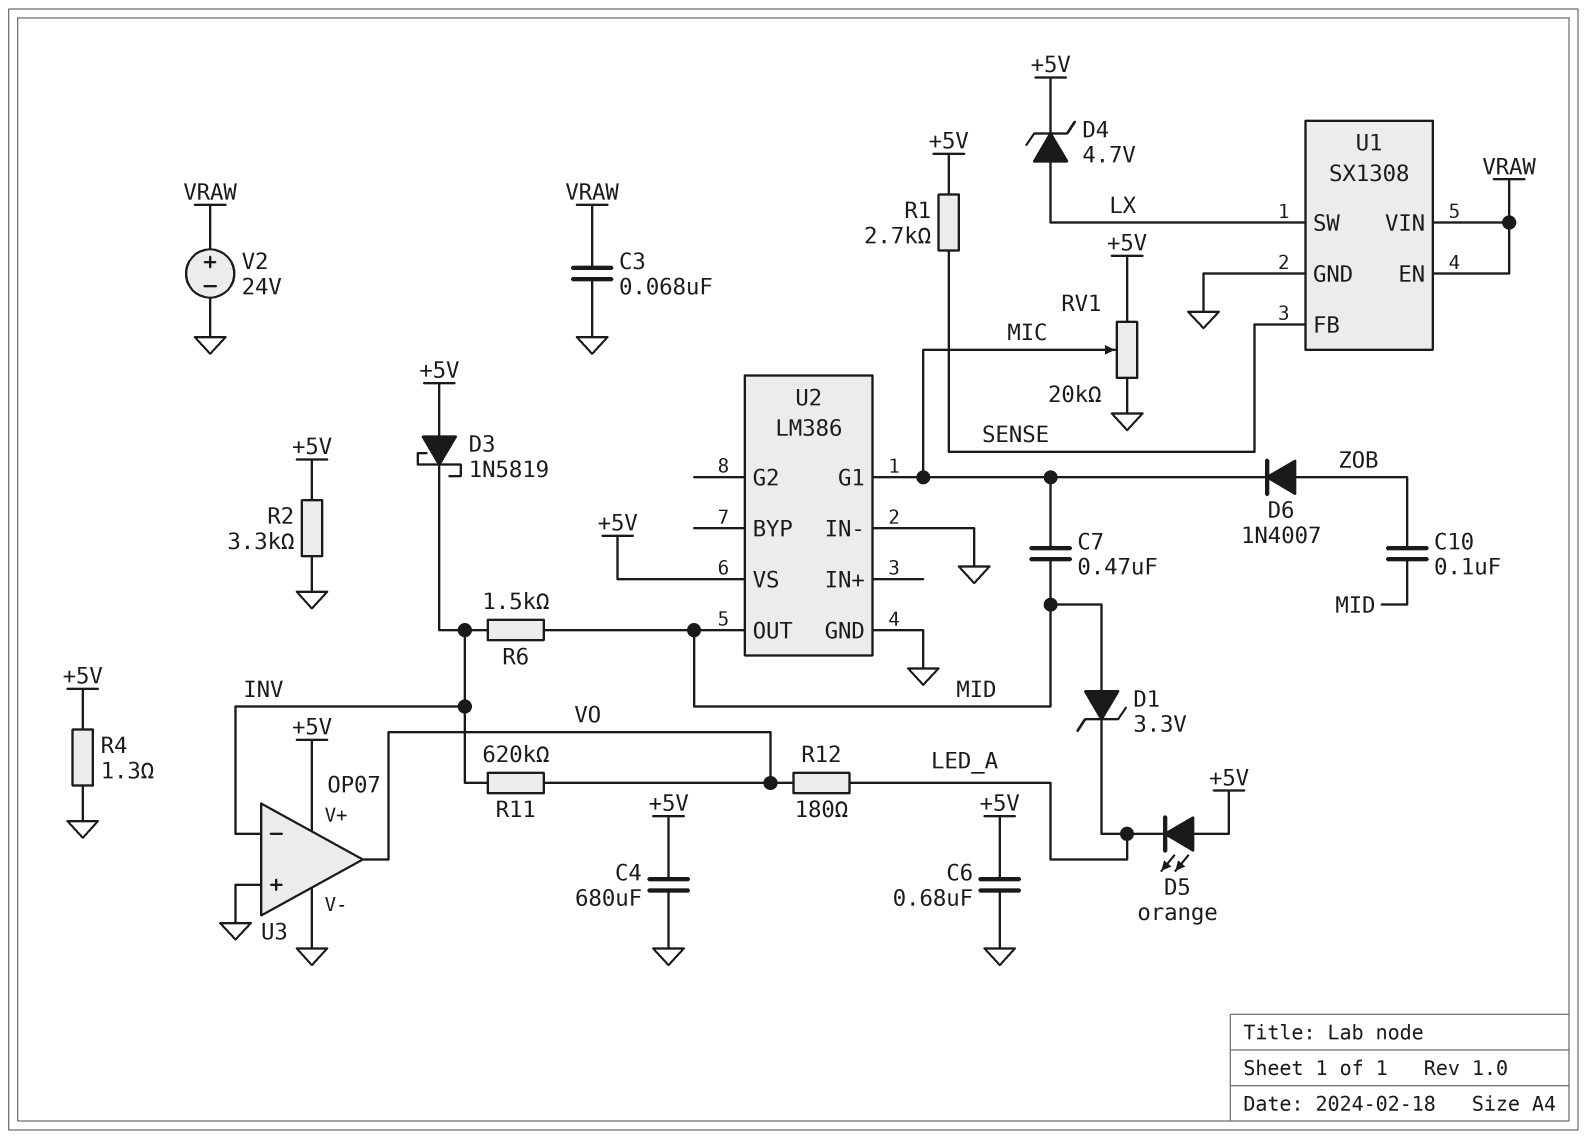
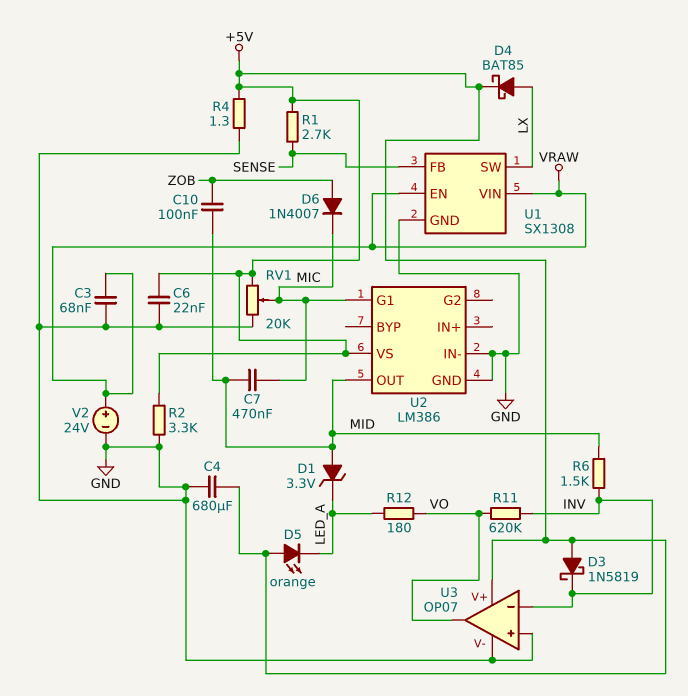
C6: 680nF (+5V, GND) -> 22nF (+5V, GND)
D4: zener 4.7V (A LX, K +5V) -> schottky BAT85 (A LX, K +5V)

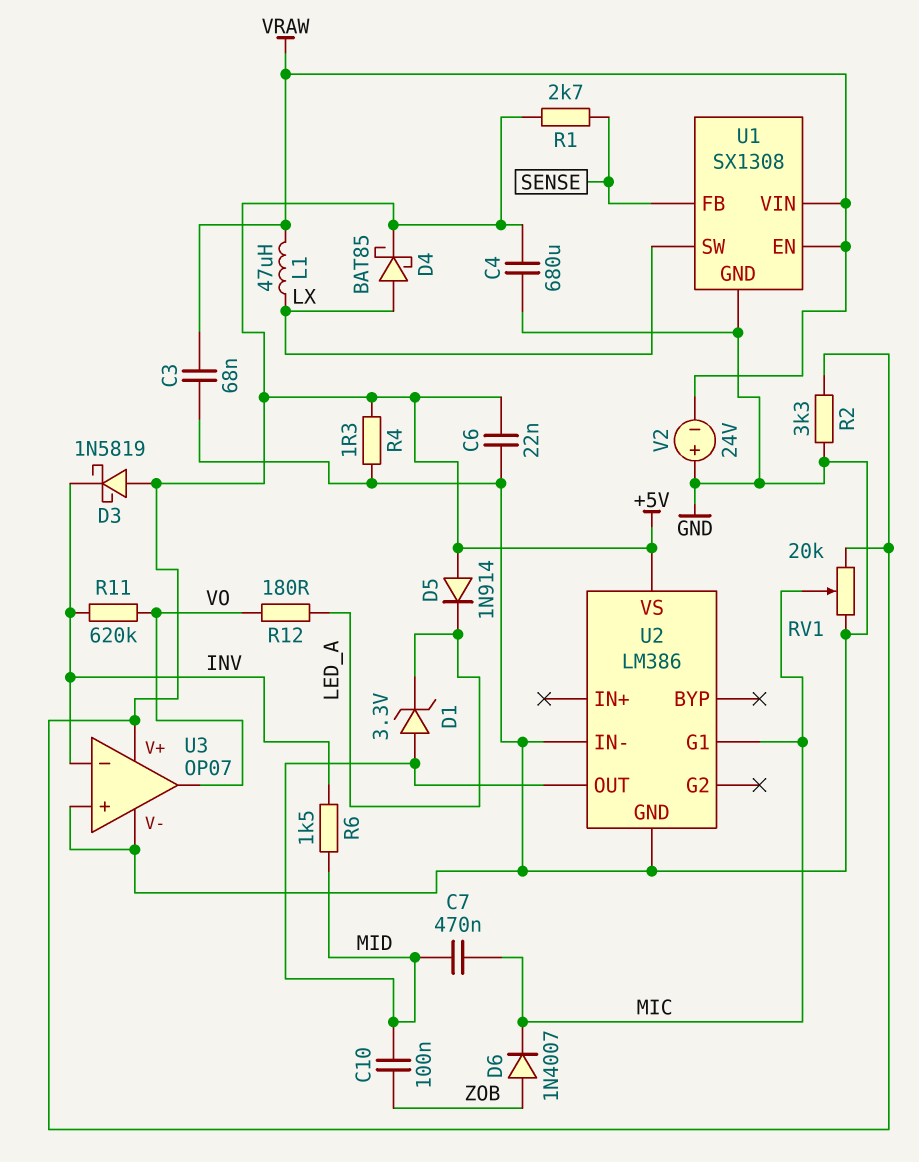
D5: LED orange (A +5V, K LED_A) -> diode 1N914 (A +5V, K LED_A)
L1: none -> 47uH (LX, VRAW)
V2: 24V (plus VRAW, minus GND) -> 24V (plus GND, minus VRAW)

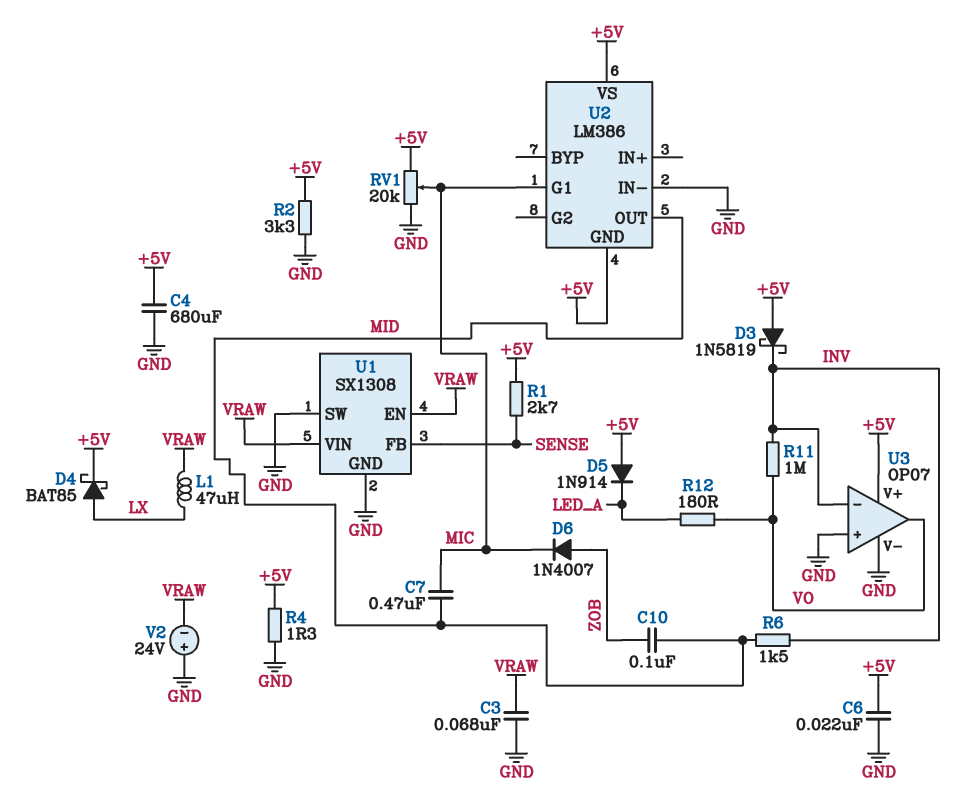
D1: zener 3.3V (A MID, K LED_A) -> none
R11: 620k (INV, VO) -> 1M (INV, VO)
U1 pin SW: LX -> GND
U2 pin GND: GND -> +5V

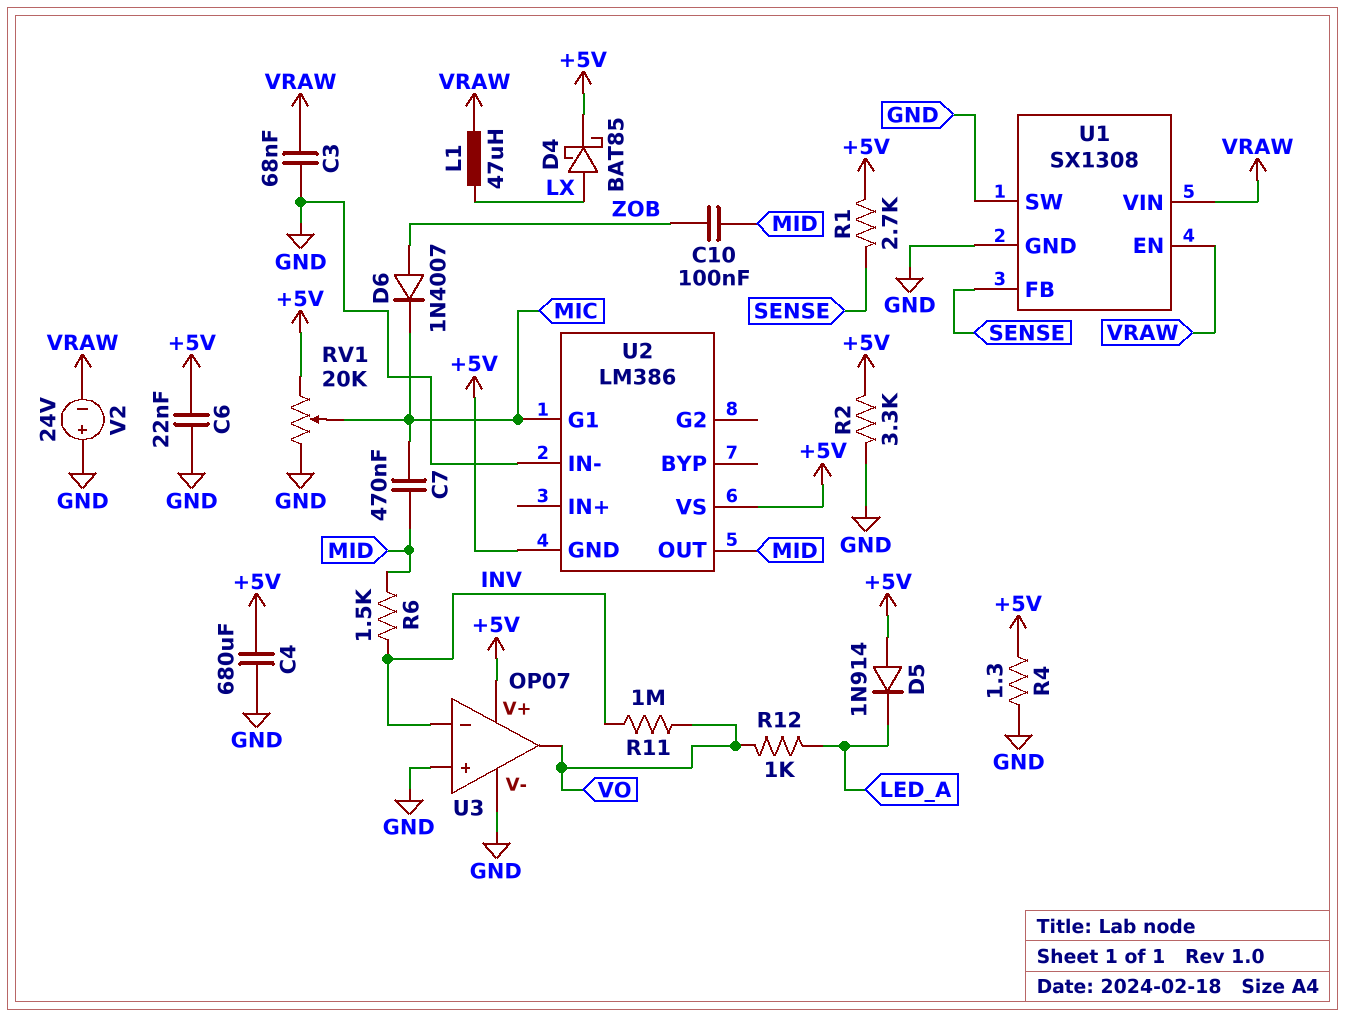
D3: schottky 1N5819 (A +5V, K INV) -> none
R12: 180 (LED_A, VO) -> 1k (LED_A, VO)

